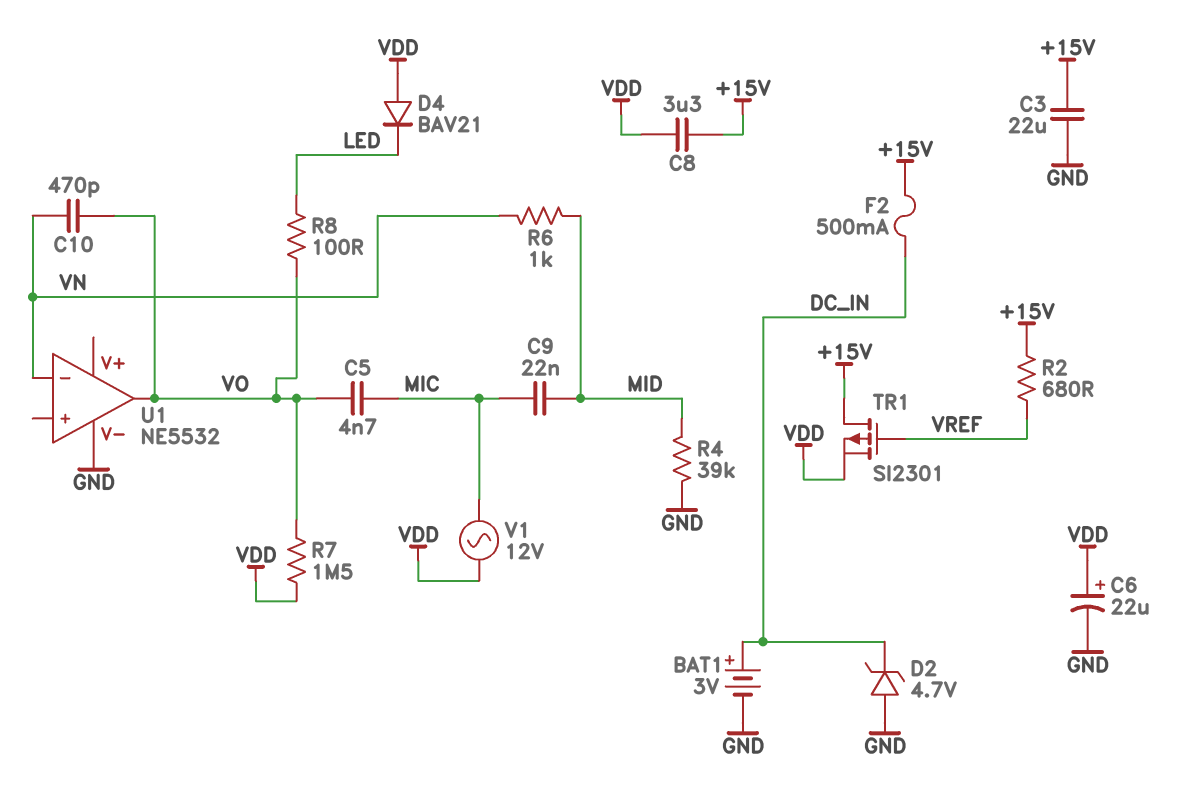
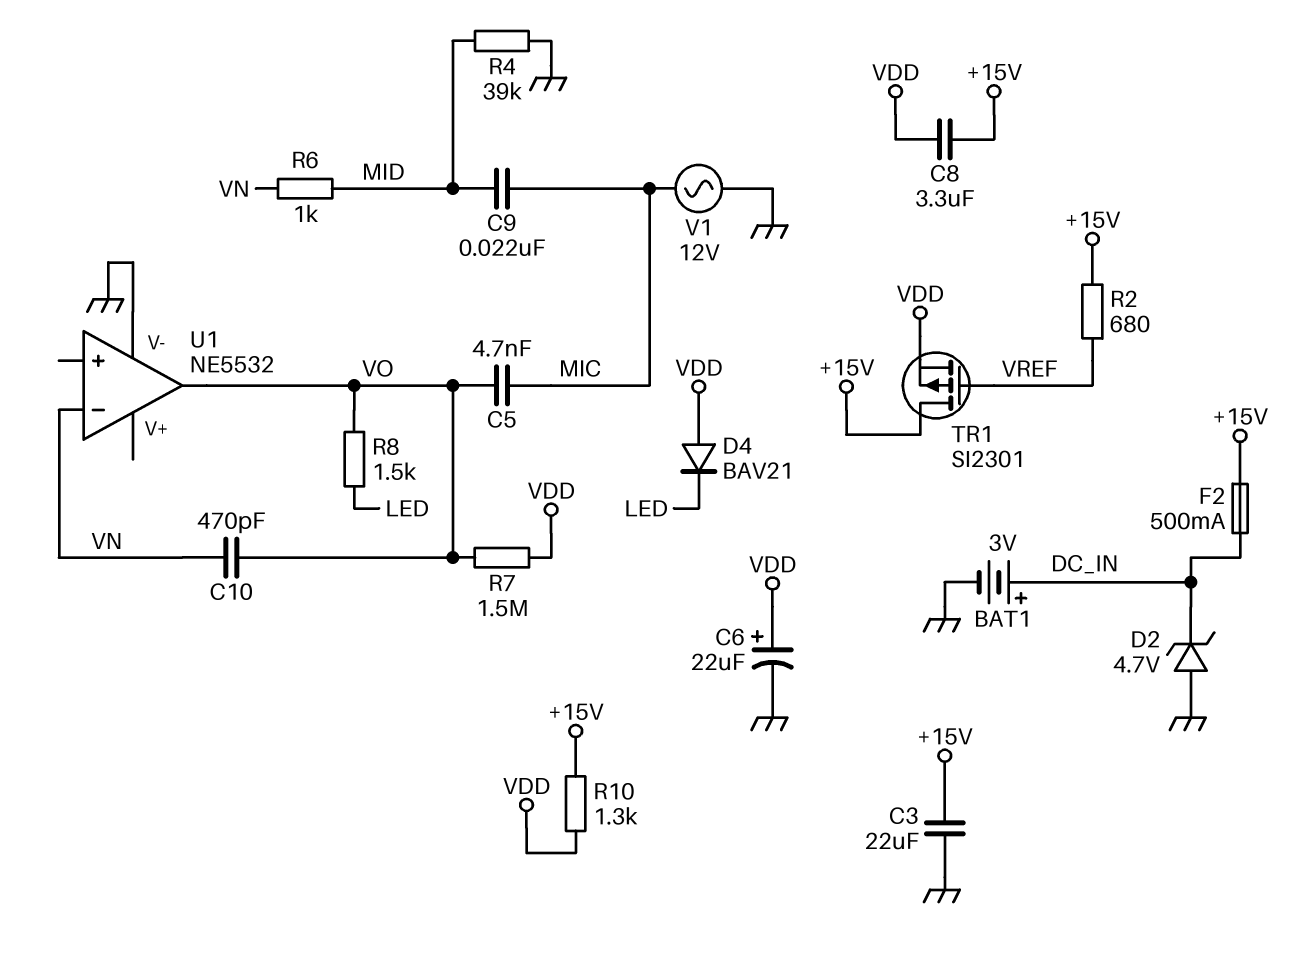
R8: 100 (LED, VO) -> 1.5k (LED, VO)
R10: none -> 1.3k (+15V, VDD)
V1: AC 12V (MIC, VDD) -> AC 12V (GND, MIC)

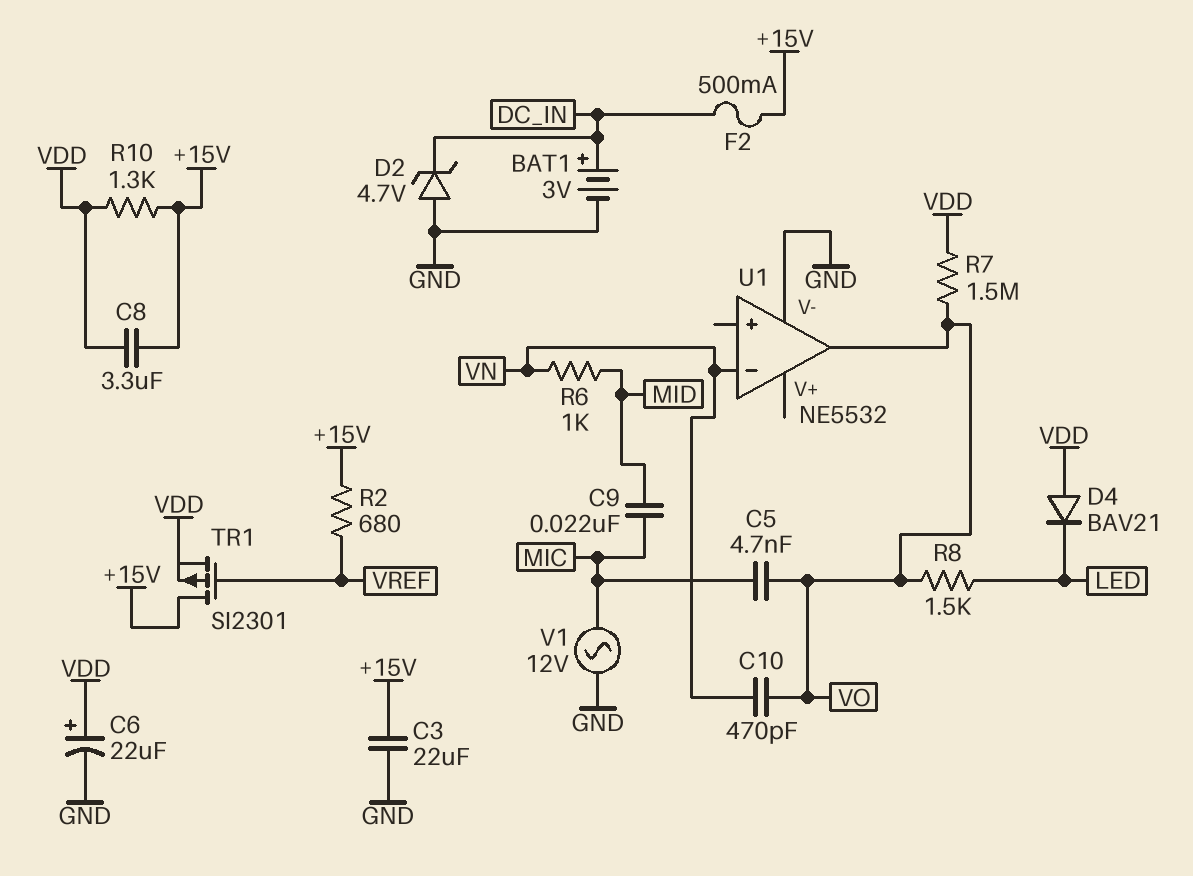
R4: 39k (GND, MID) -> none

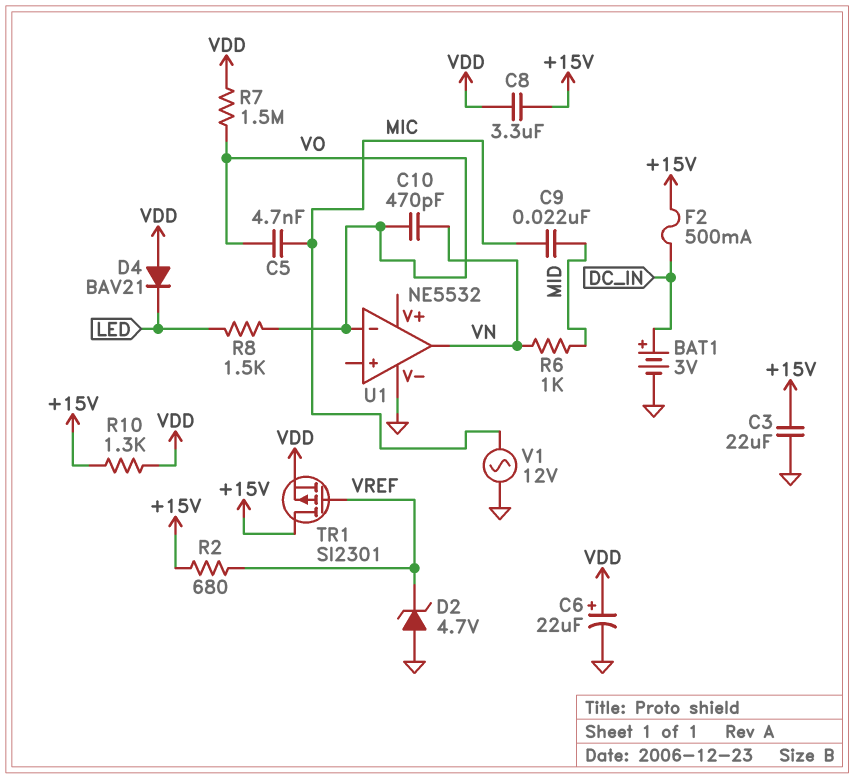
D2: zener 4.7V (A GND, K DC_IN) -> zener 4.7V (A GND, K VREF)
U1 pin in-: VN -> VO
U1 pin out: VO -> VN

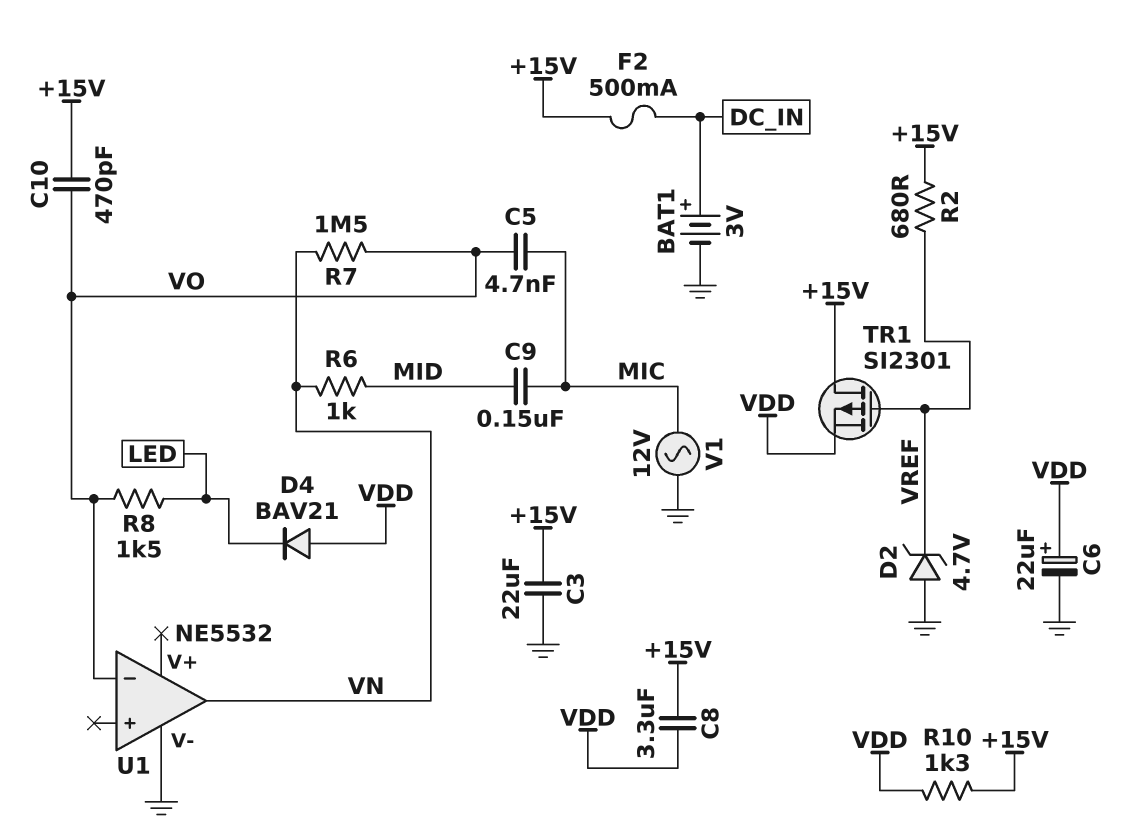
C9: 22nF (MIC, MID) -> 150nF (MIC, MID)
C10: 470pF (VN, VO) -> 470pF (+15V, VO)
R7: 1.5M (VDD, VO) -> 1.5M (VN, VO)

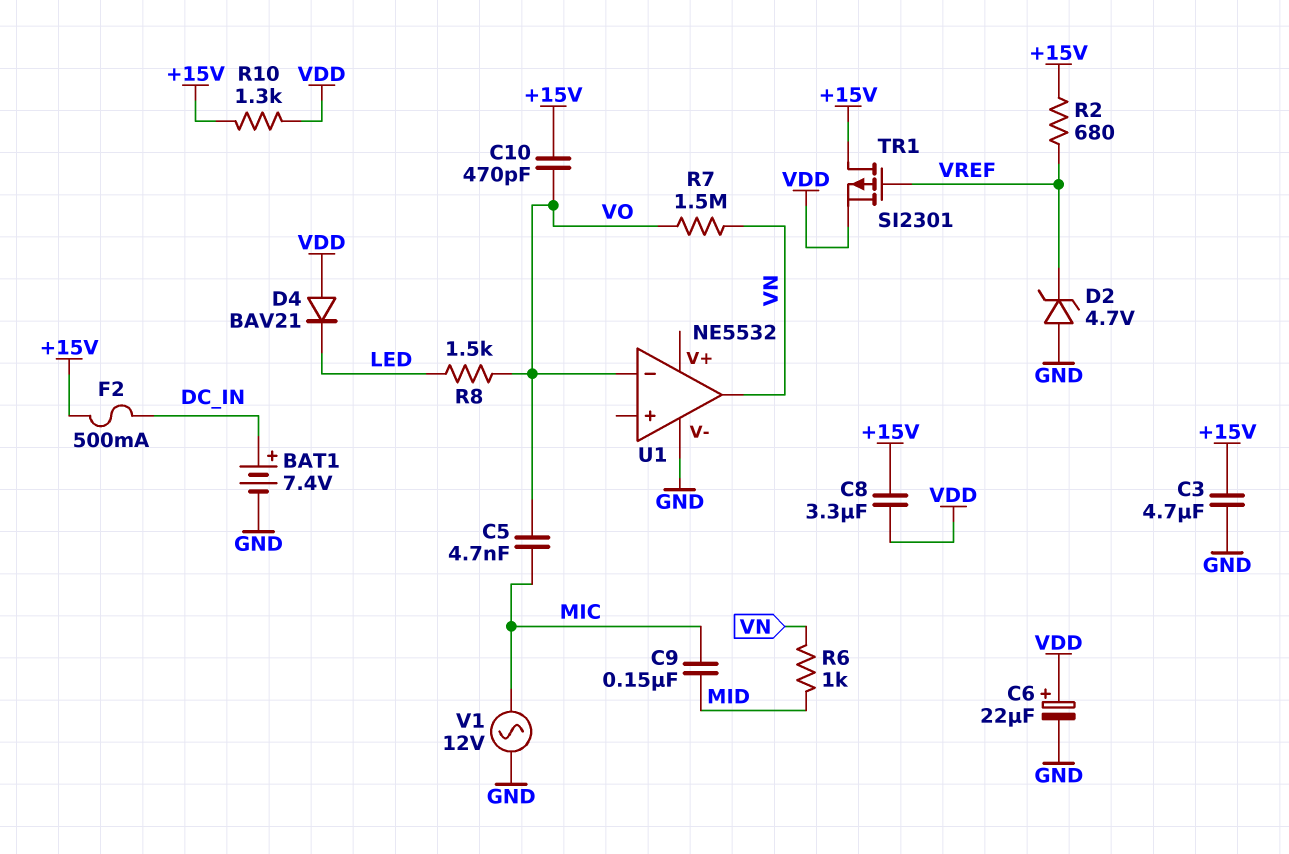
BAT1: 3V (plus DC_IN, minus GND) -> 7.4V (plus DC_IN, minus GND)
C3: 22uF (+15V, GND) -> 4.7uF (+15V, GND)

